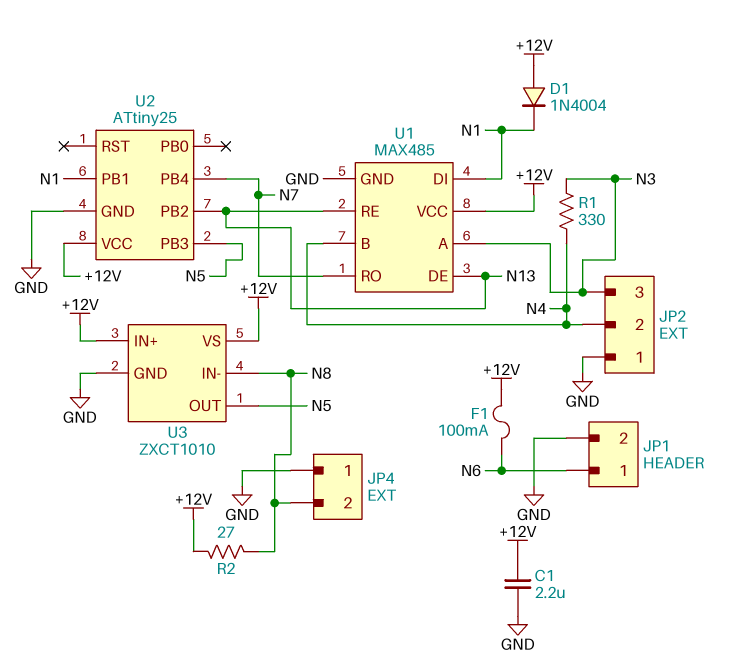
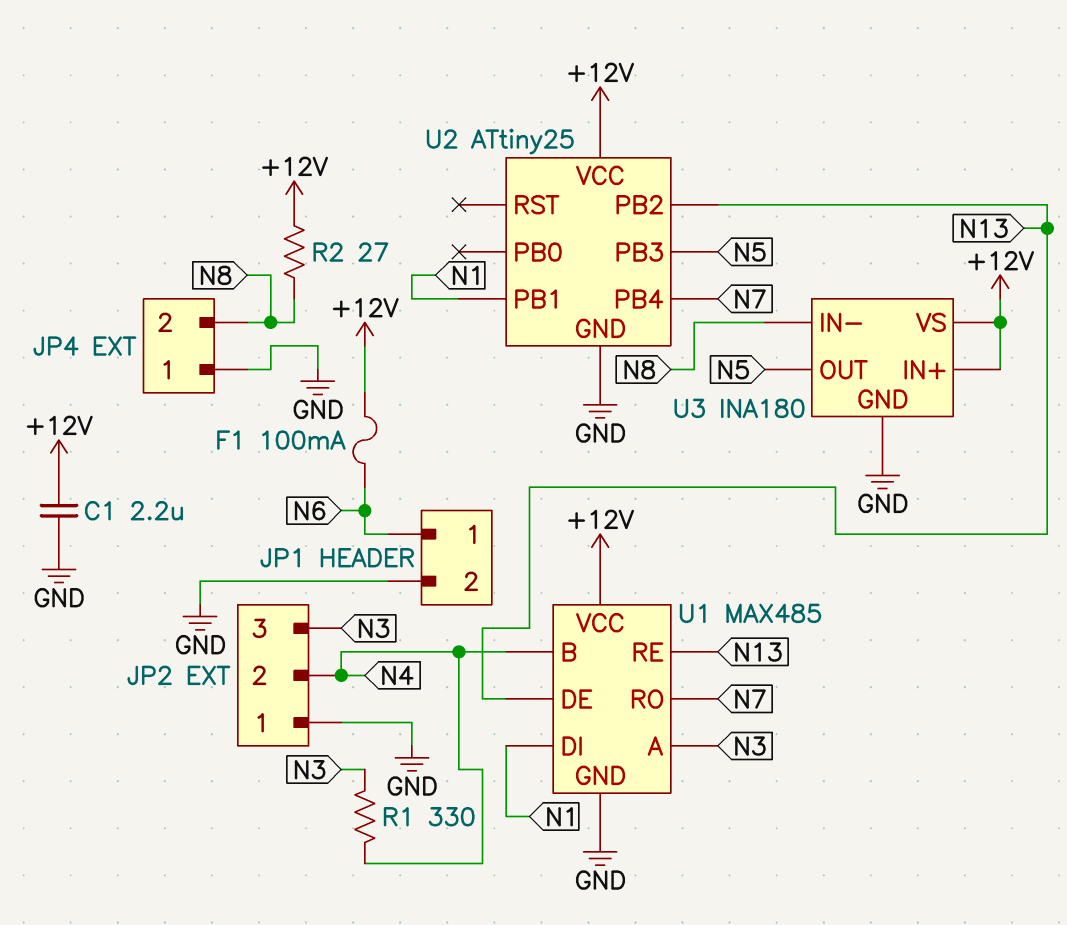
D1: diode 1N4004 (A +12V, K N1) -> none
U3: ZXCT1010 -> INA180

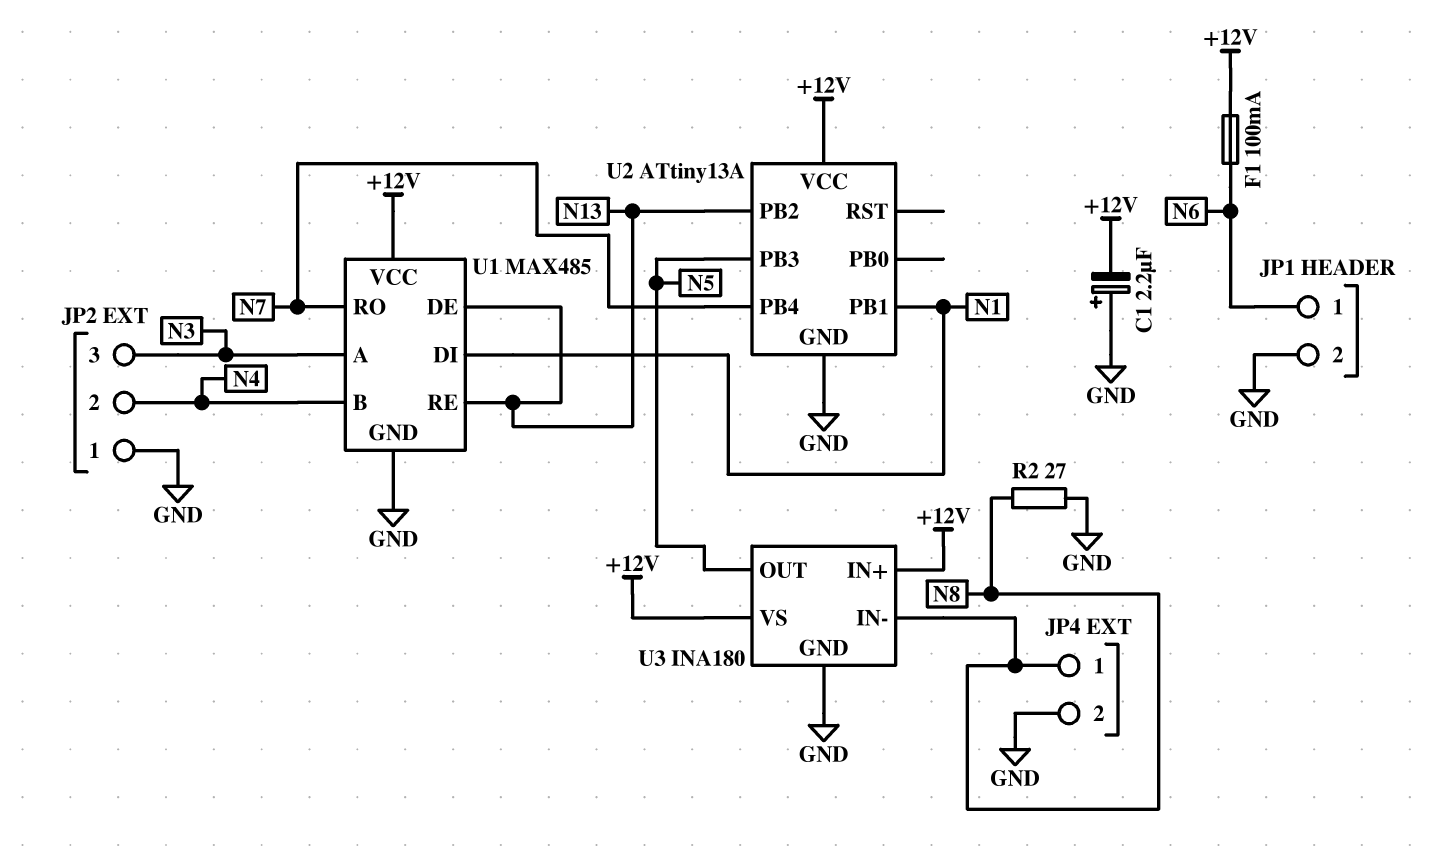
C1: 2.2uF (+12V, GND) -> 2.2uF (plus GND, minus +12V)
JP4 pin 1: GND -> N8
JP4 pin 2: N8 -> GND
R1: 330 (N3, N4) -> none
R2: 27 (+12V, N8) -> 27 (GND, N8)
U2: ATtiny25 -> ATtiny13A

